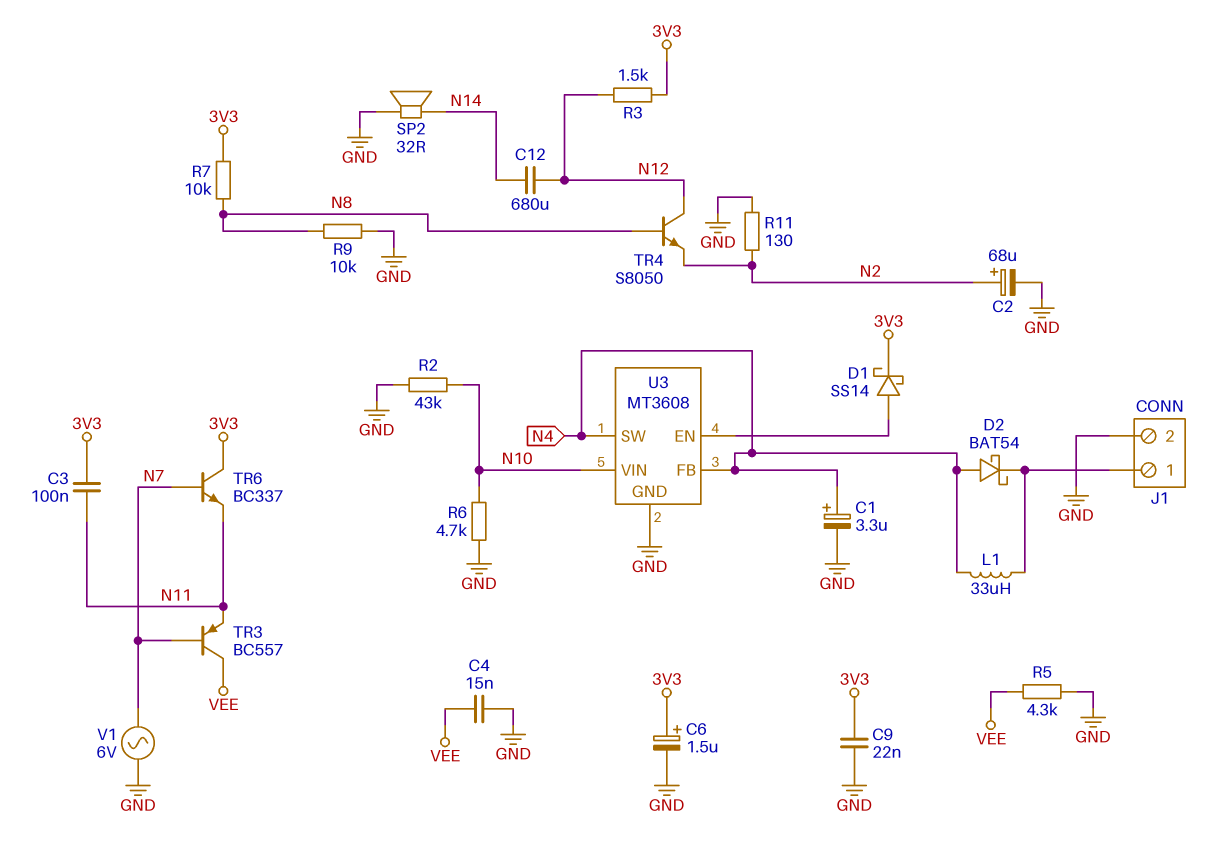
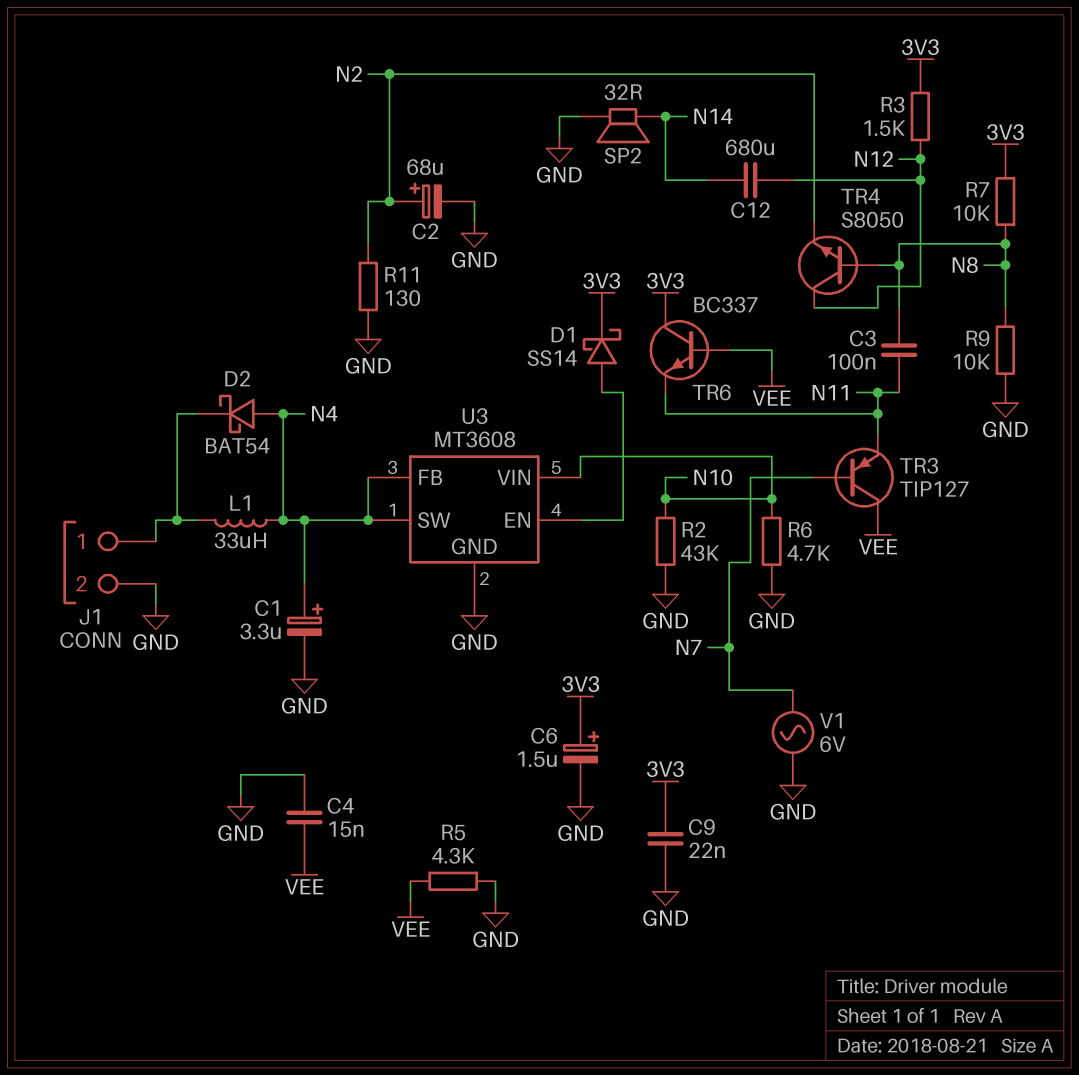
C3: 100nF (3V3, N11) -> 100nF (N8, N11)
TR3: PNP BC557 (B N7, C VEE, E N11) -> PNP TIP127 (B N7, C VEE, E N11)
TR6: NPN BC337 (B N7, C 3V3, E N11) -> NPN BC337 (B VEE, C 3V3, E N11)

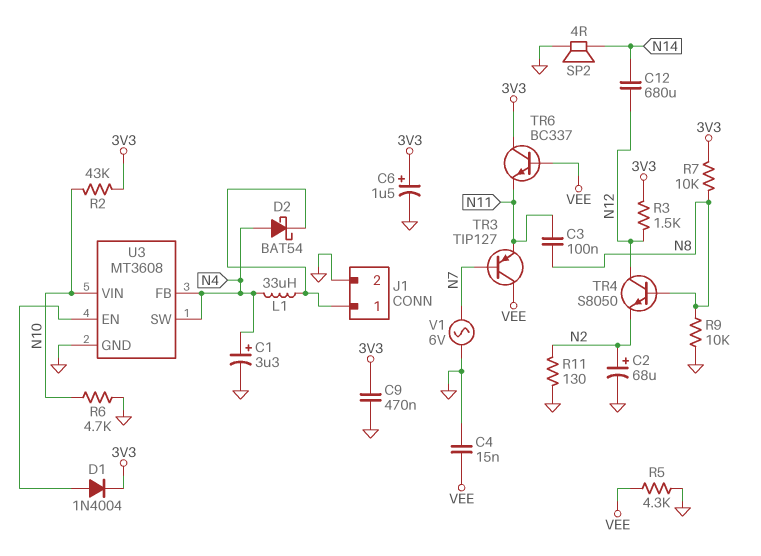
C9: 22nF (3V3, GND) -> 470nF (3V3, GND)
D1: schottky SS14 (A U3/EN, K 3V3) -> diode 1N4004 (A U3/EN, K 3V3)
R2: 43k (GND, N10) -> 43k (3V3, N10)
SP2: speaker 32R (GND, N14) -> speaker 4R (GND, N14)

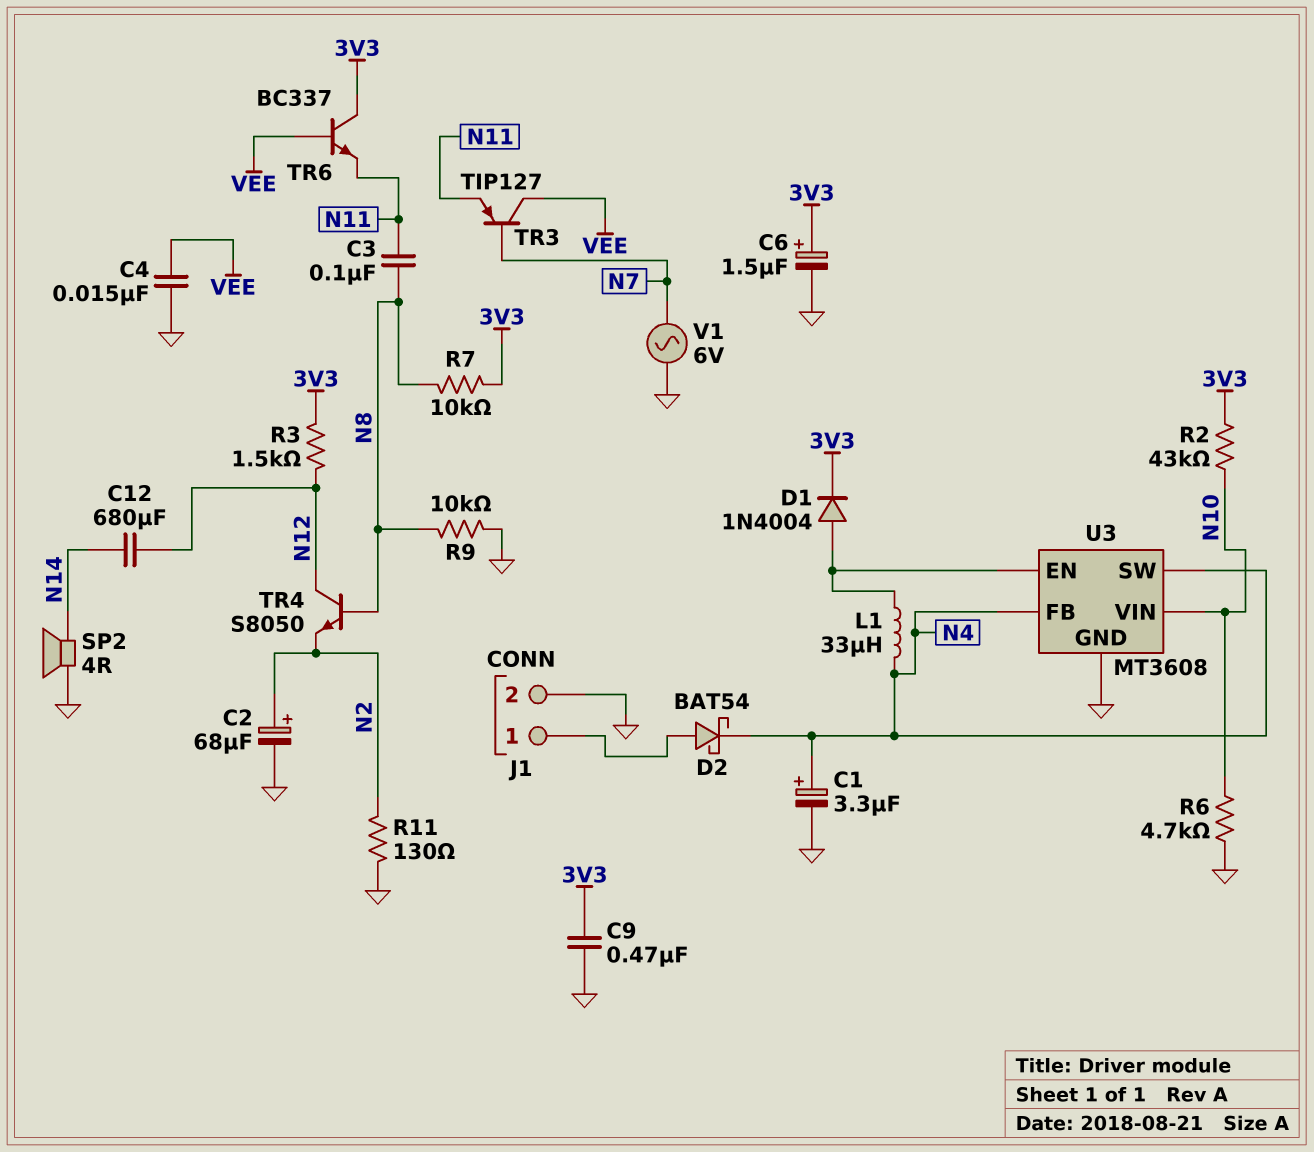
D2: schottky BAT54 (A N4, K J1/1) -> schottky BAT54 (A J1/1, K N4)
L1: 33uH (J1/1, N4) -> 33uH (N4, U3/EN)
R5: 4.3k (GND, VEE) -> none

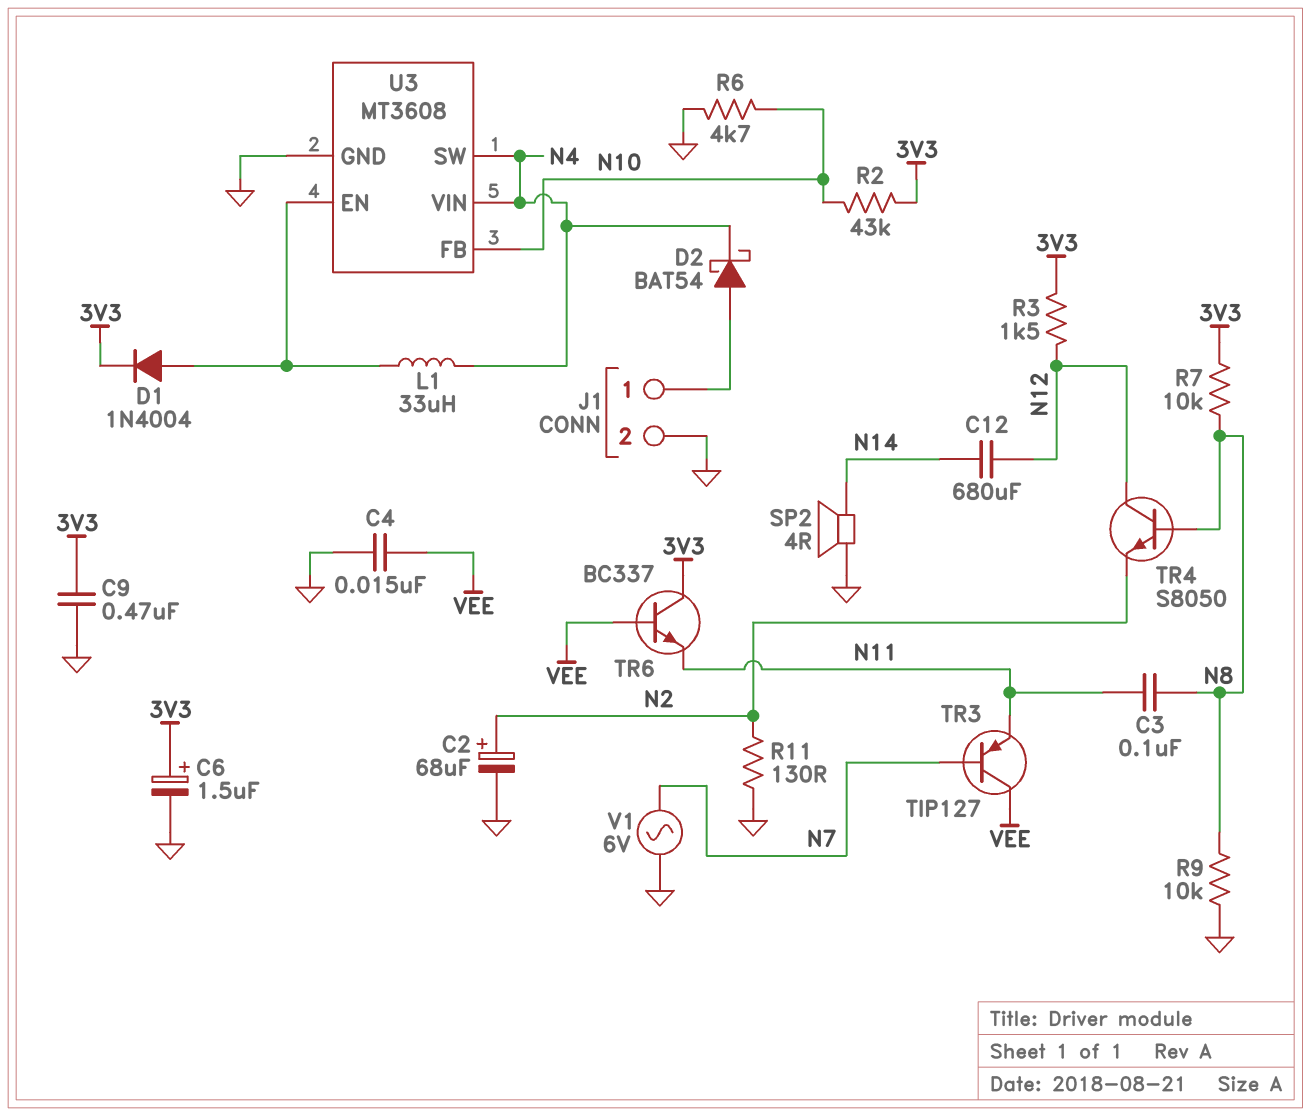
C1: 3.3uF (plus N4, minus GND) -> none
U3 pin FB: N4 -> N10
U3 pin VIN: N10 -> N4

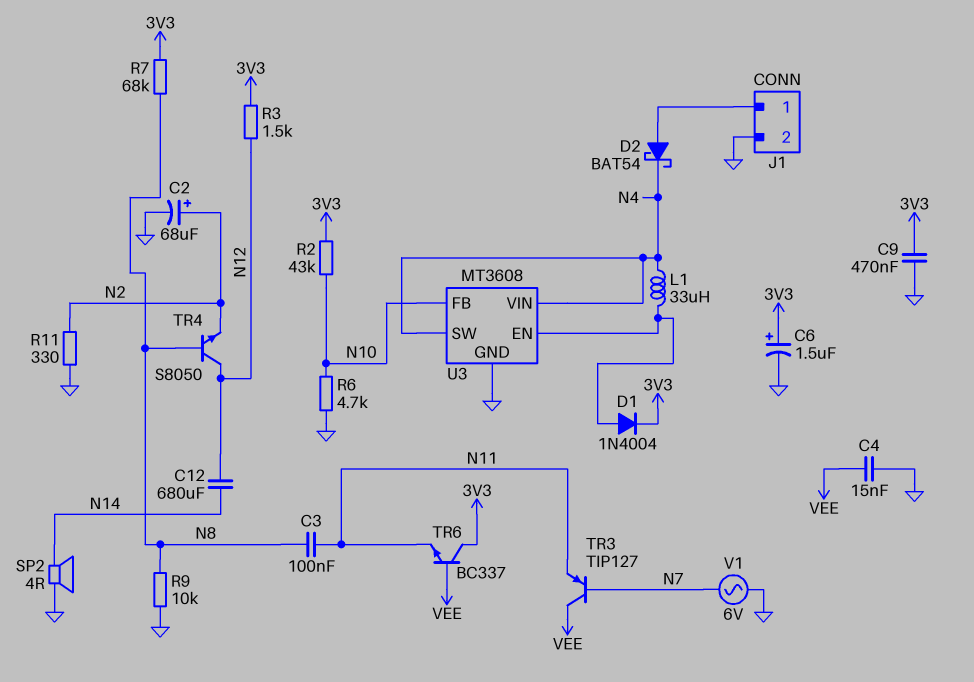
R7: 10k (3V3, N8) -> 68k (3V3, N8)
R11: 130 (GND, N2) -> 330 (GND, N2)

